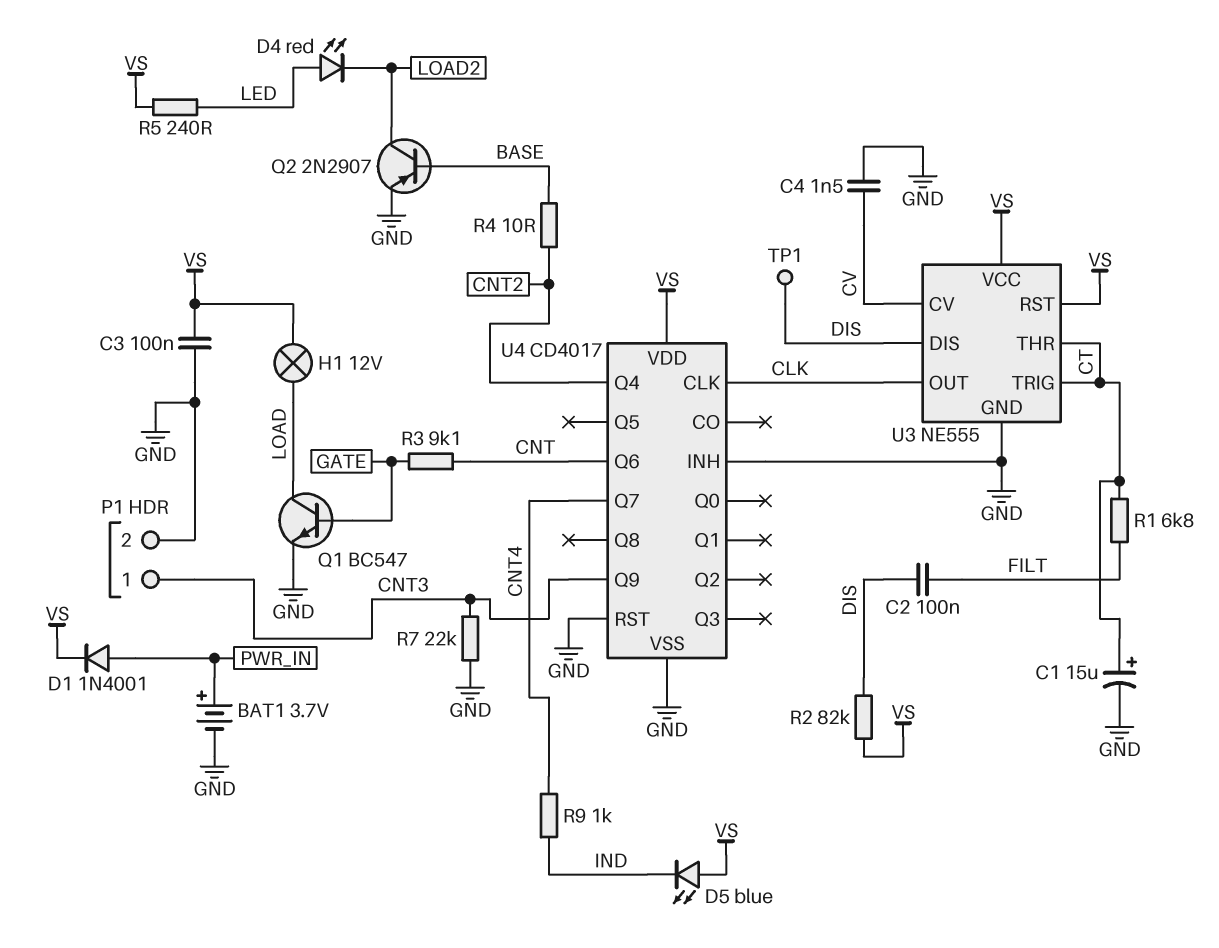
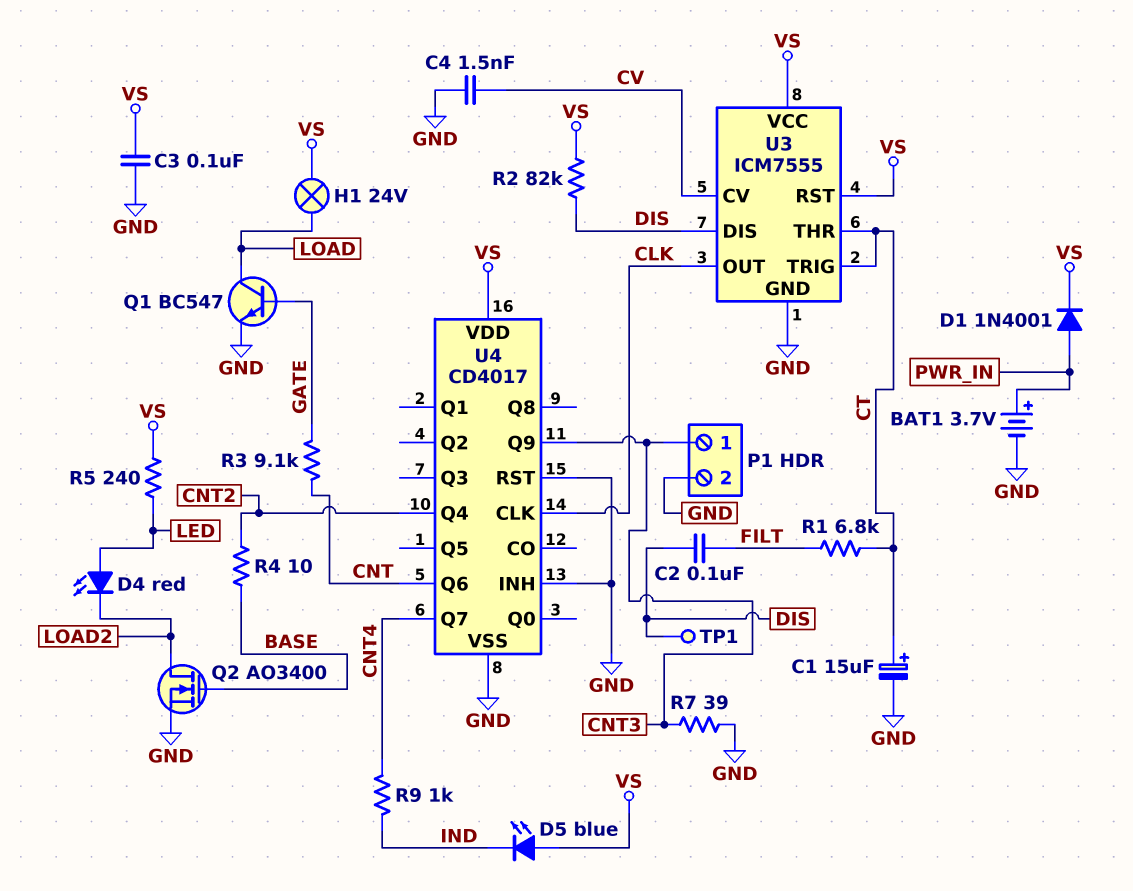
H1: lamp 12V (LOAD, VS) -> lamp 24V (LOAD, VS)
Q2: PNP 2N2907 (B BASE, C LOAD2, E GND) -> NMOS AO3400 (G BASE, D LOAD2, S GND)
R7: 22k (CNT3, GND) -> 39 (CNT3, GND)
U3: NE555 -> ICM7555

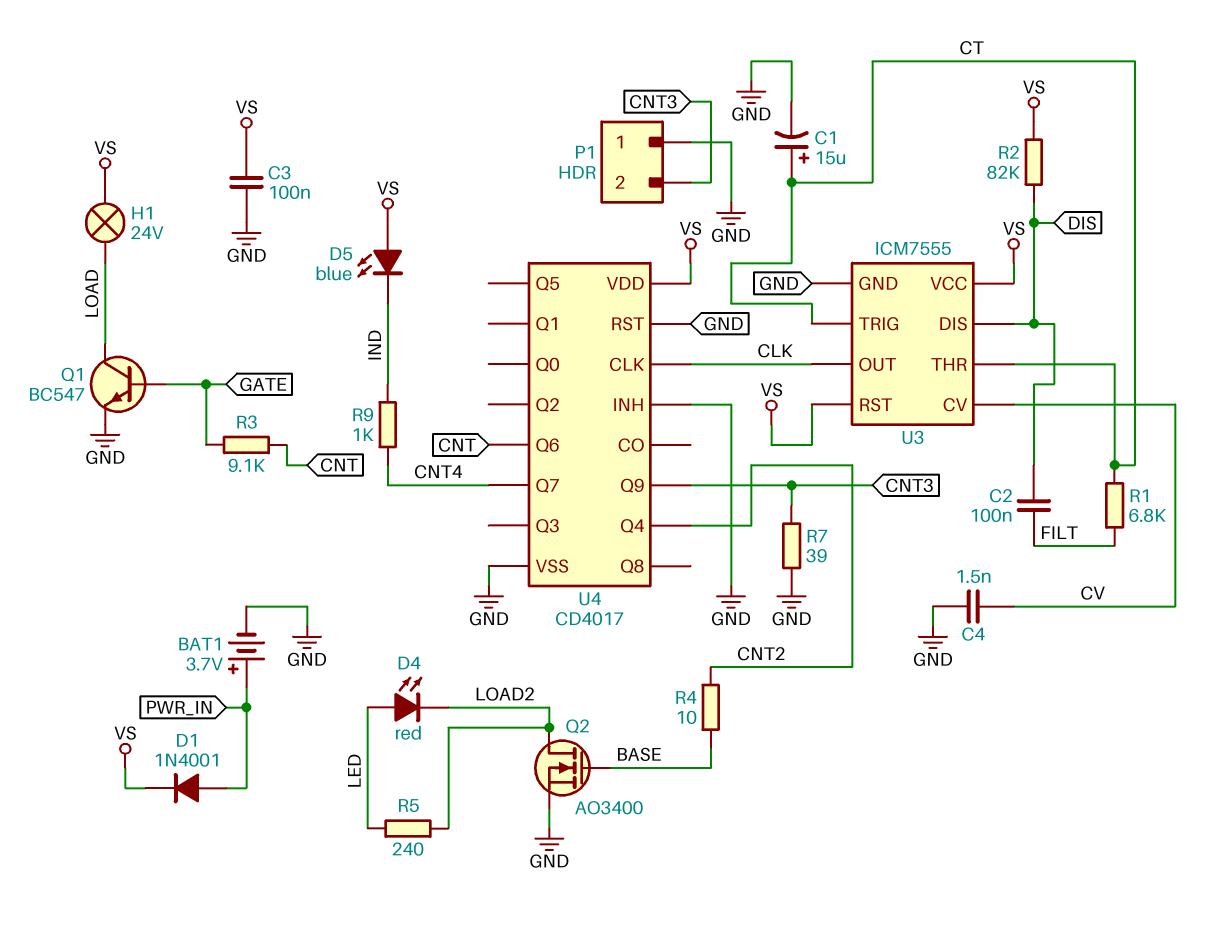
P1 pin 1: CNT3 -> GND
P1 pin 2: GND -> CNT3
R5: 240 (LED, VS) -> 240 (LED, LOAD2)
TP1: test point (DIS) -> none

